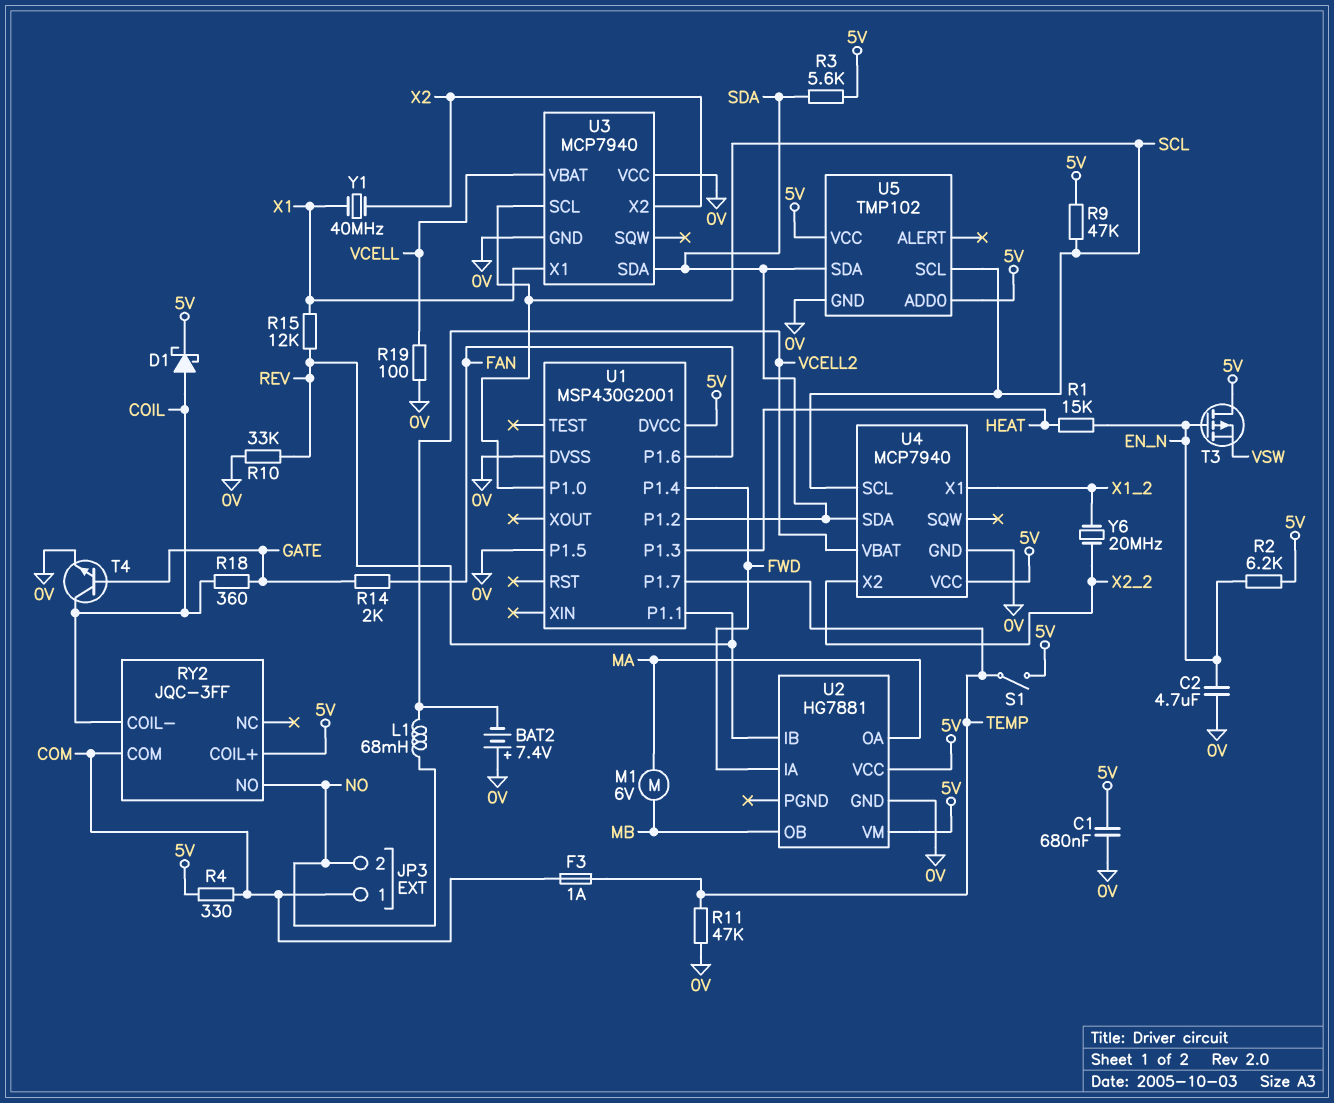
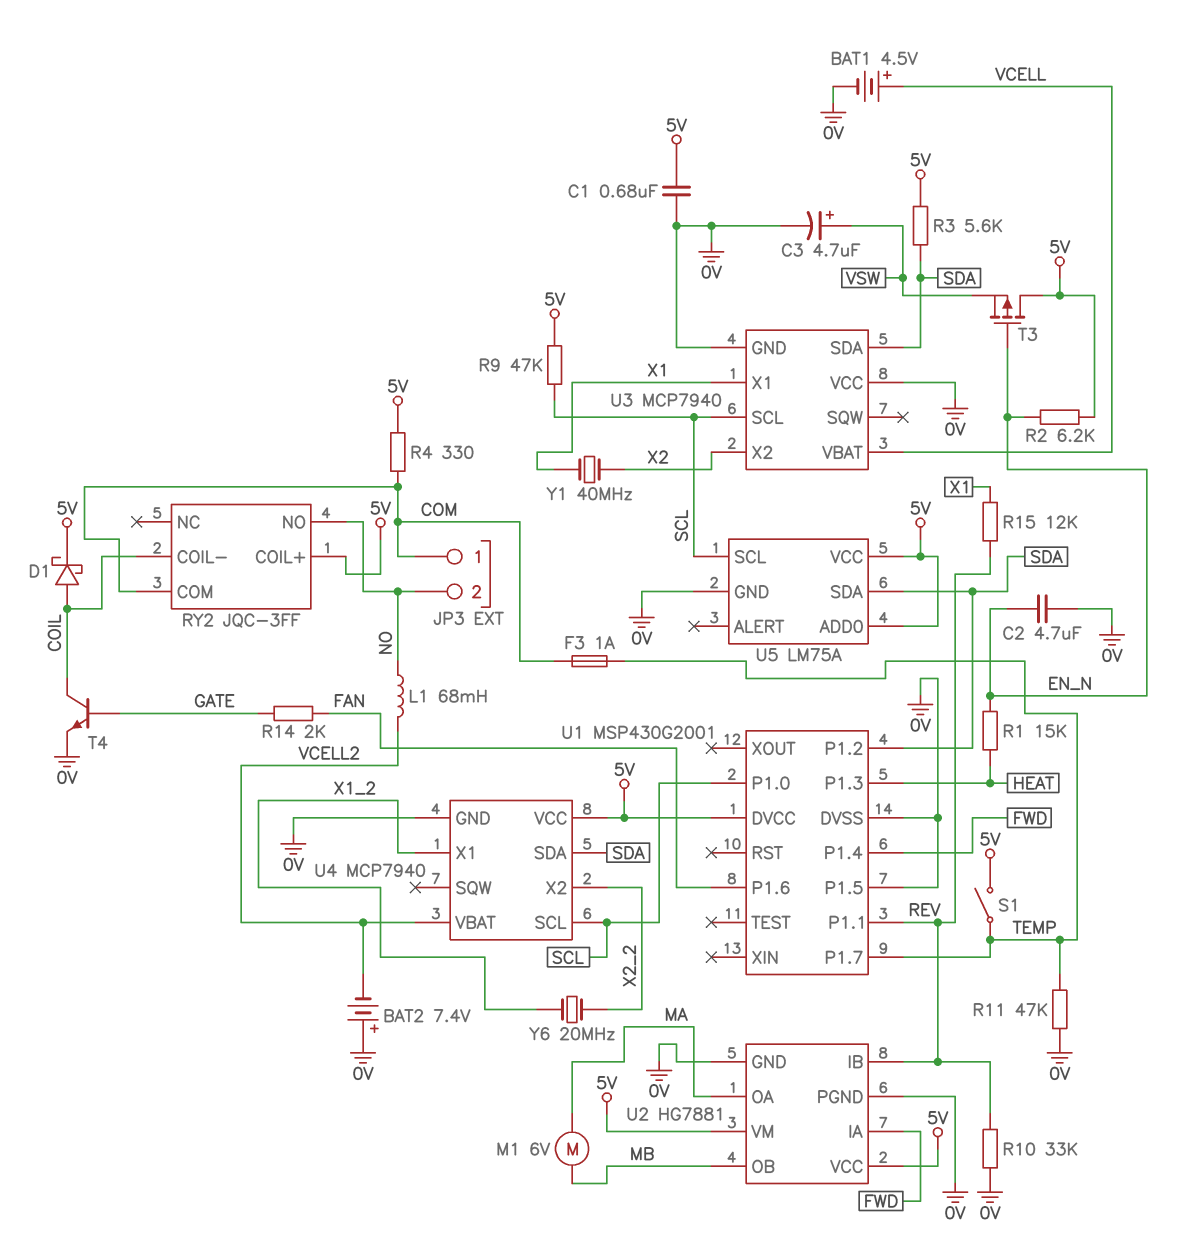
BAT1: none -> 4.5V (plus VCELL, minus 0V)
C3: none -> 4.7uF (plus VSW, minus 0V)
R18: 360 (COIL, GATE) -> none
R19: 100 (0V, VCELL) -> none
U2 pin PGND: none -> 0V
U5: TMP102 -> LM75A

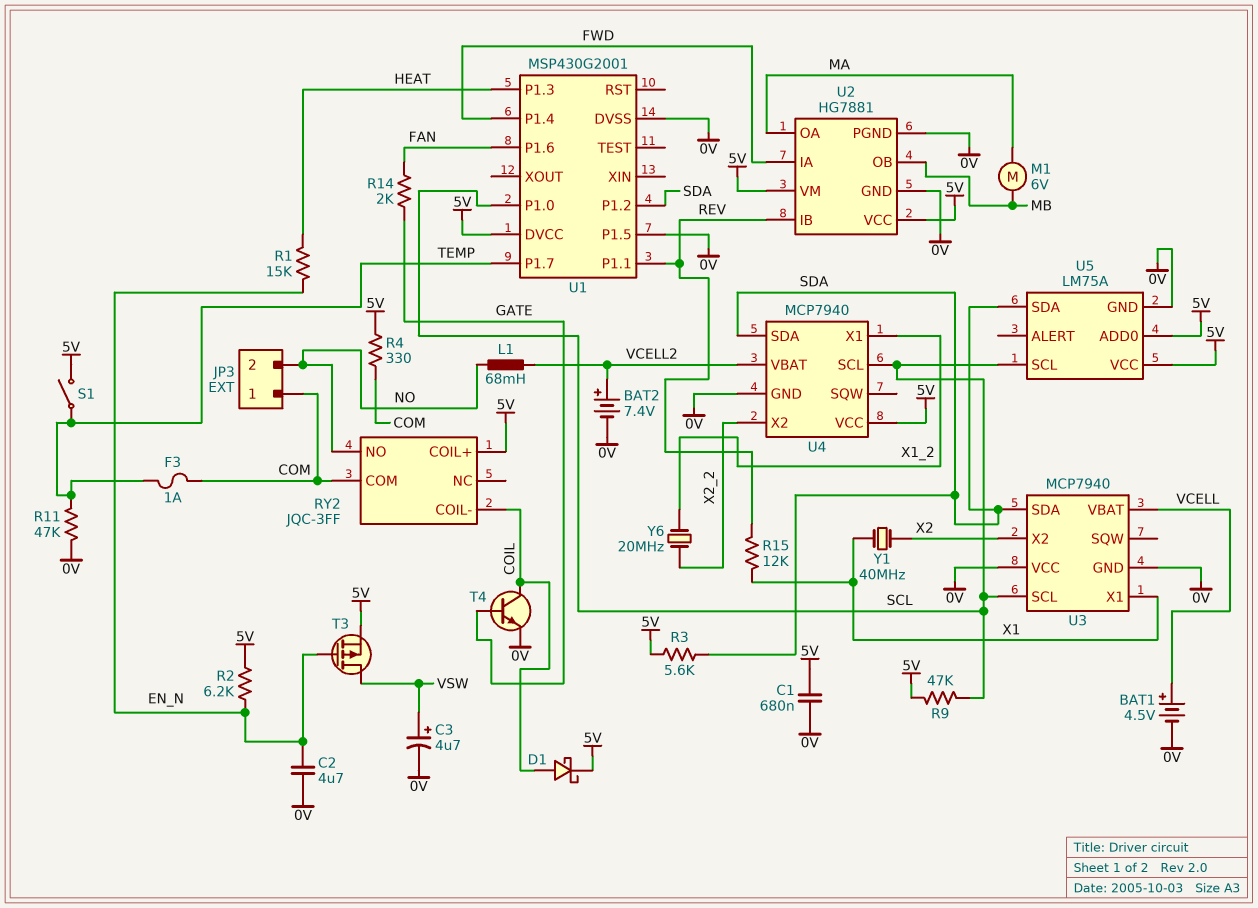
BAT2: 7.4V (plus 0V, minus VCELL2) -> 7.4V (plus VCELL2, minus 0V)
R10: 33k (0V, REV) -> none
T3: PMOS (G EN_N, D 5V, S VSW) -> PMOS (G EN_N, D VSW, S 5V)

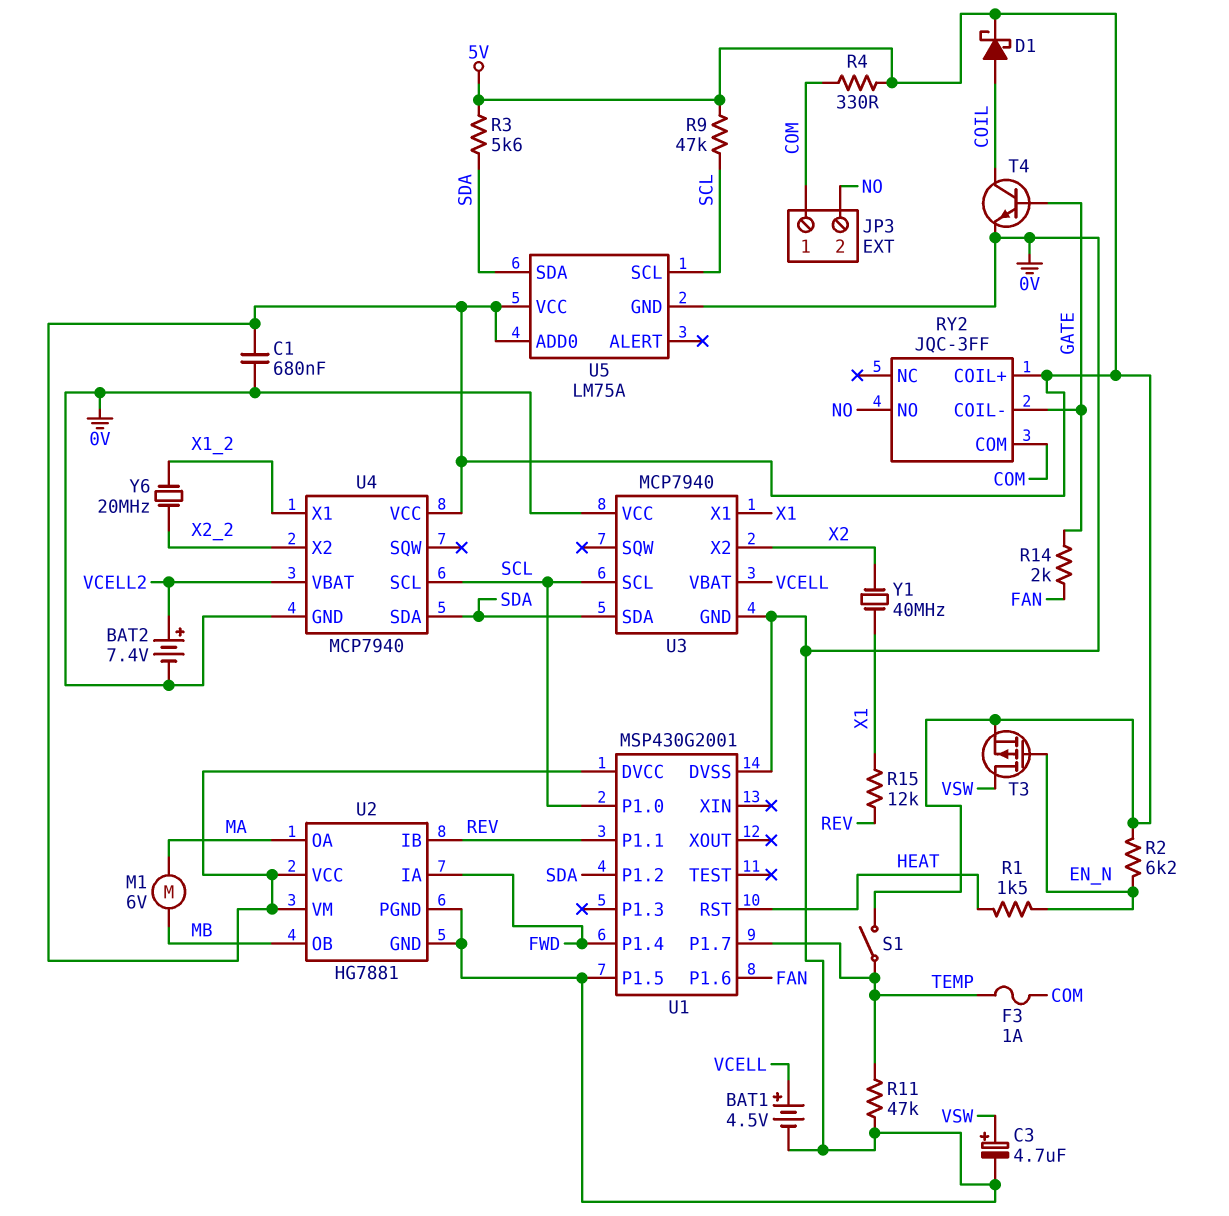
C2: 4.7uF (0V, EN_N) -> none
L1: 68mH (NO, VCELL2) -> none
R1: 15k (EN_N, HEAT) -> 1.5k (EN_N, HEAT)
RY2 pin COIL-: COIL -> GATE
U1 pin P1.3: HEAT -> none
U1 pin RST: none -> HEAT

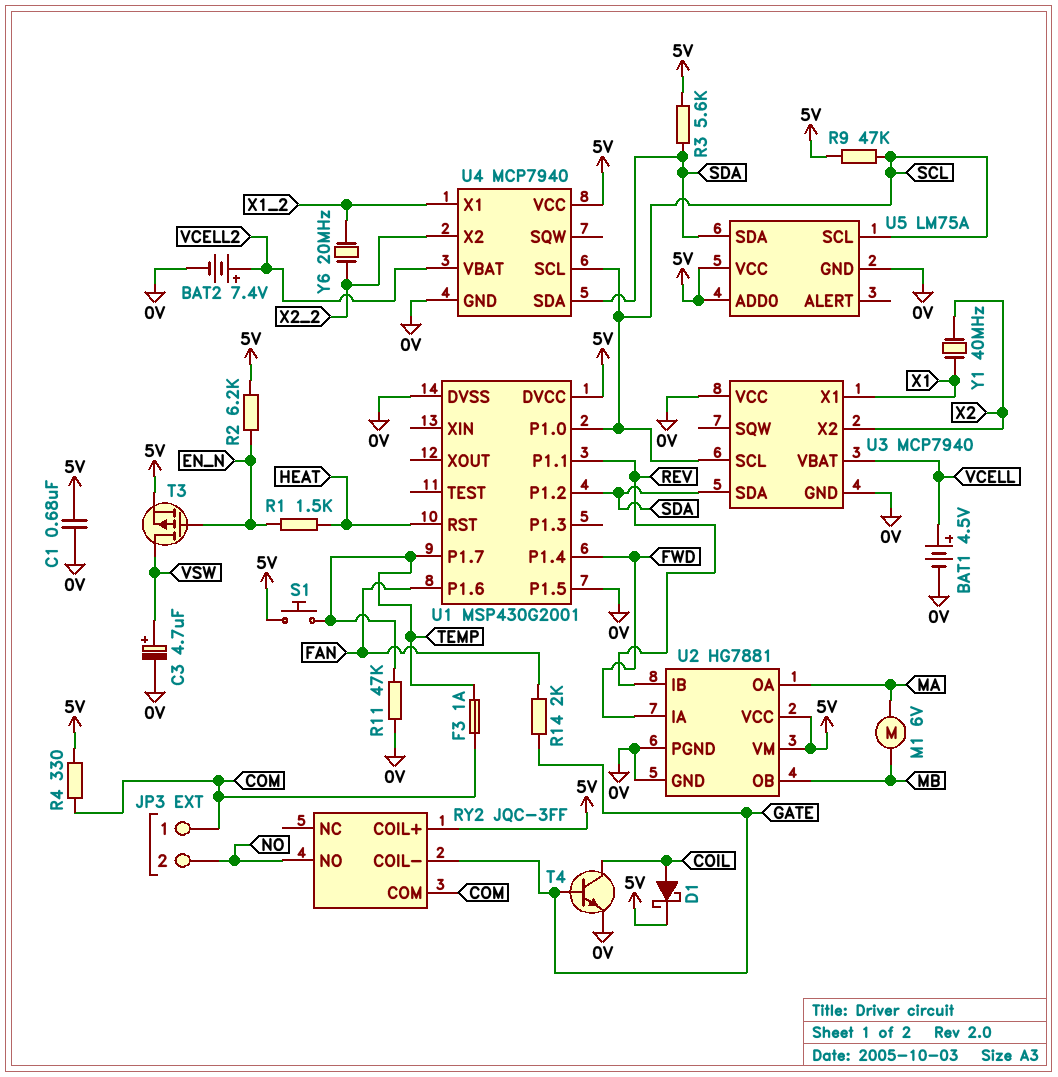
R15: 12k (REV, X1) -> none
S1: switch (5V, TEMP) -> button (5V, TEMP)

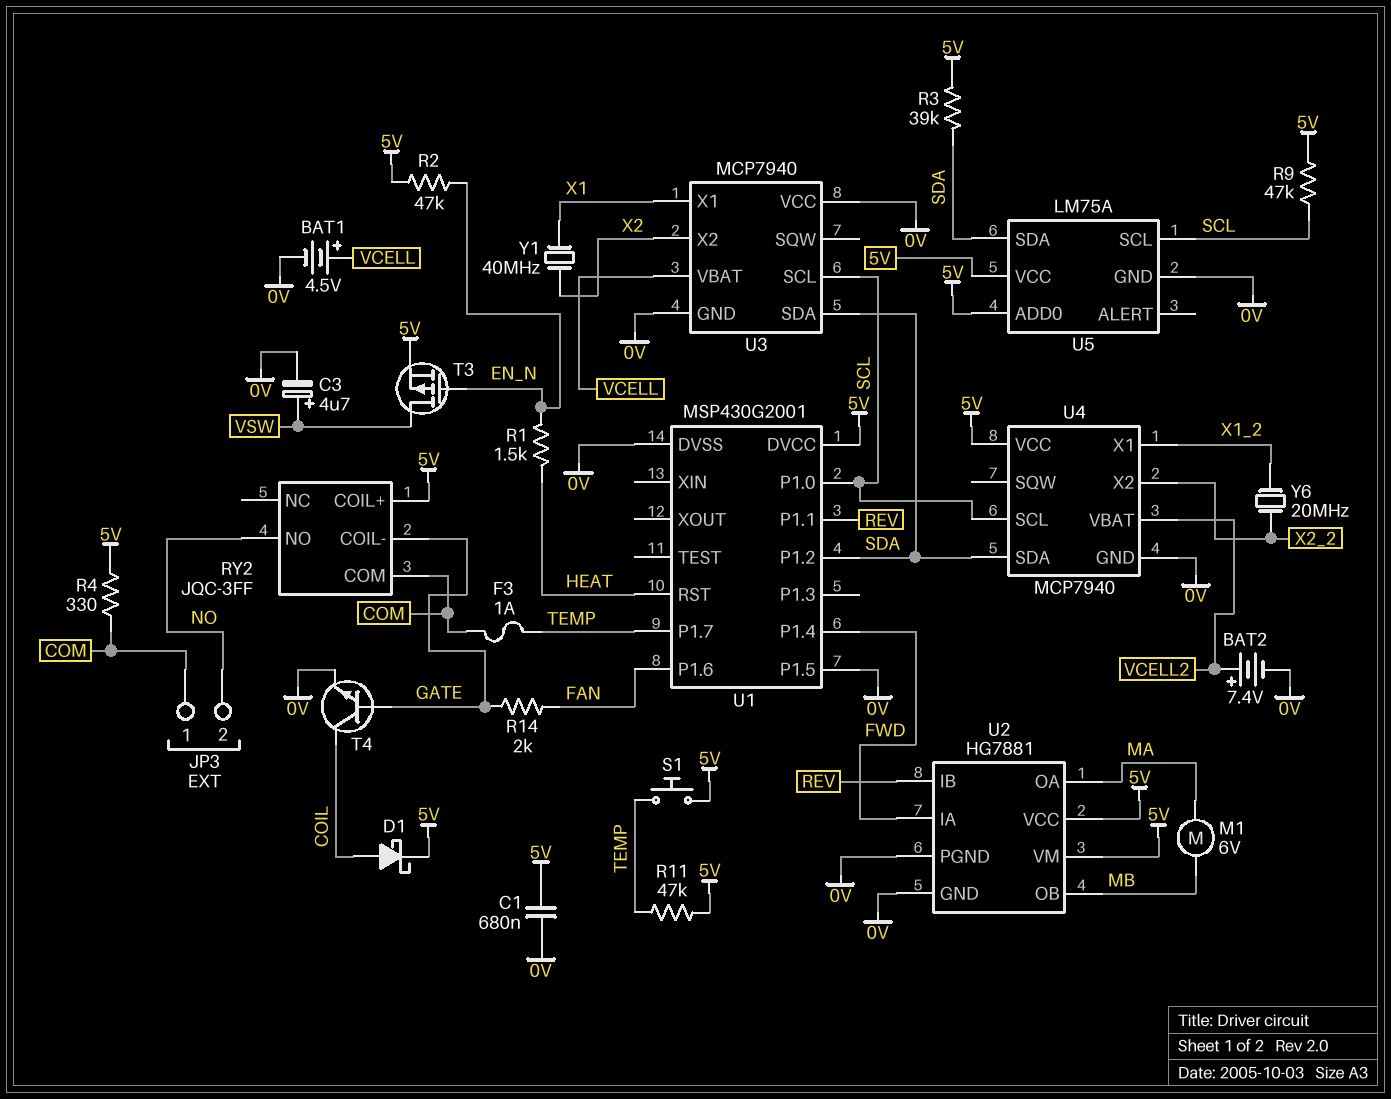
R2: 6.2k (5V, EN_N) -> 47k (5V, EN_N)
R3: 5.6k (5V, SDA) -> 39k (5V, SDA)
R11: 47k (0V, TEMP) -> 47k (5V, TEMP)

